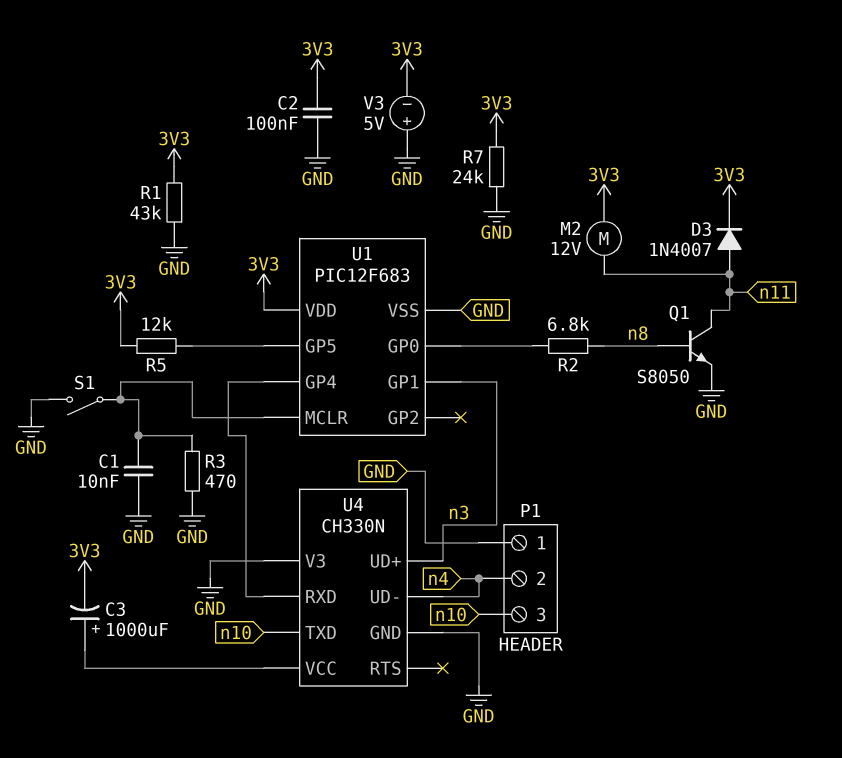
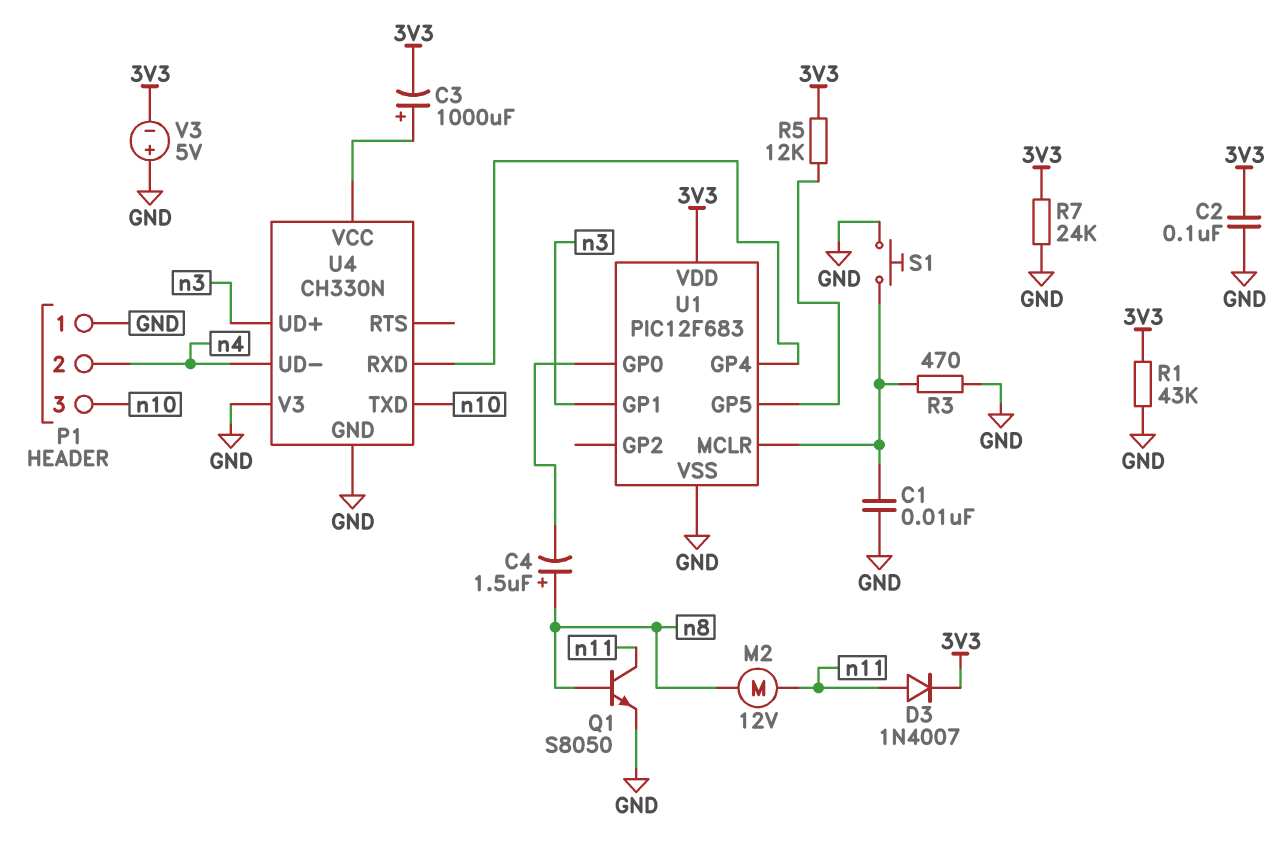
C4: none -> 1.5uF (plus n8, minus U1/GP0)
M2: motor 12V (3V3, n11) -> motor 12V (n8, n11)
R2: 6.8k (U1/GP0, n8) -> none
S1: switch (GND, U1/MCLR) -> button (GND, U1/MCLR)

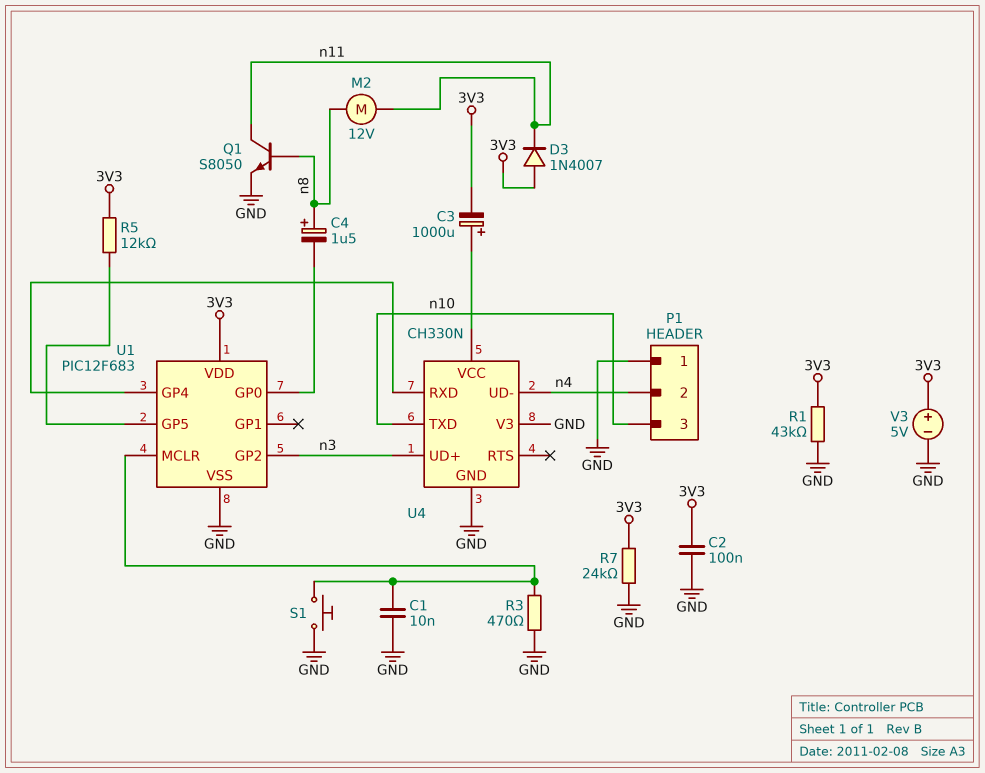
D3: diode 1N4007 (A n11, K 3V3) -> diode 1N4007 (A 3V3, K n11)
U1 pin GP1: n3 -> none
U1 pin GP2: none -> n3
V3: 5V (plus GND, minus 3V3) -> 5V (plus 3V3, minus GND)

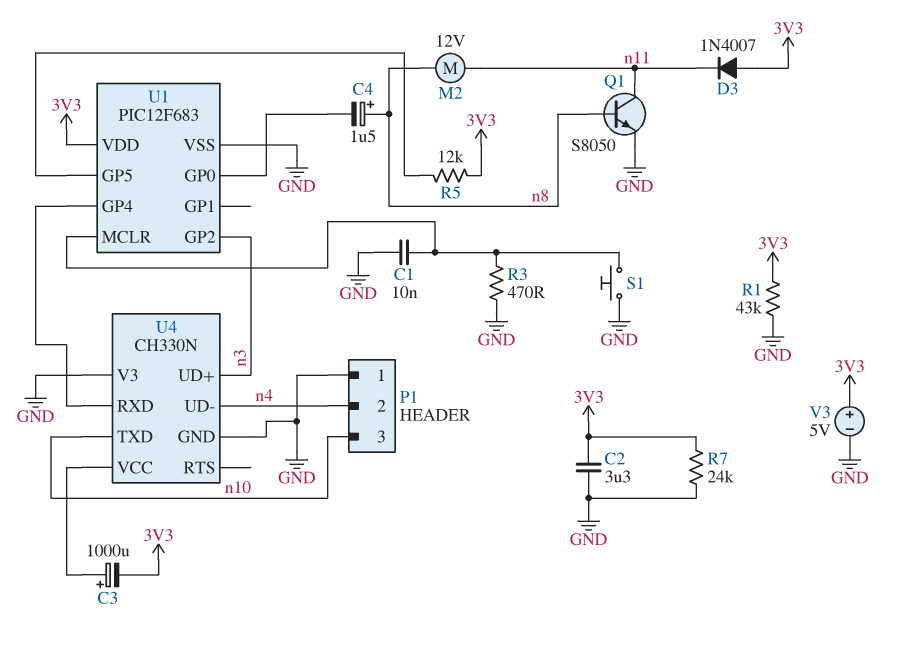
C2: 100nF (3V3, GND) -> 3.3uF (3V3, GND)

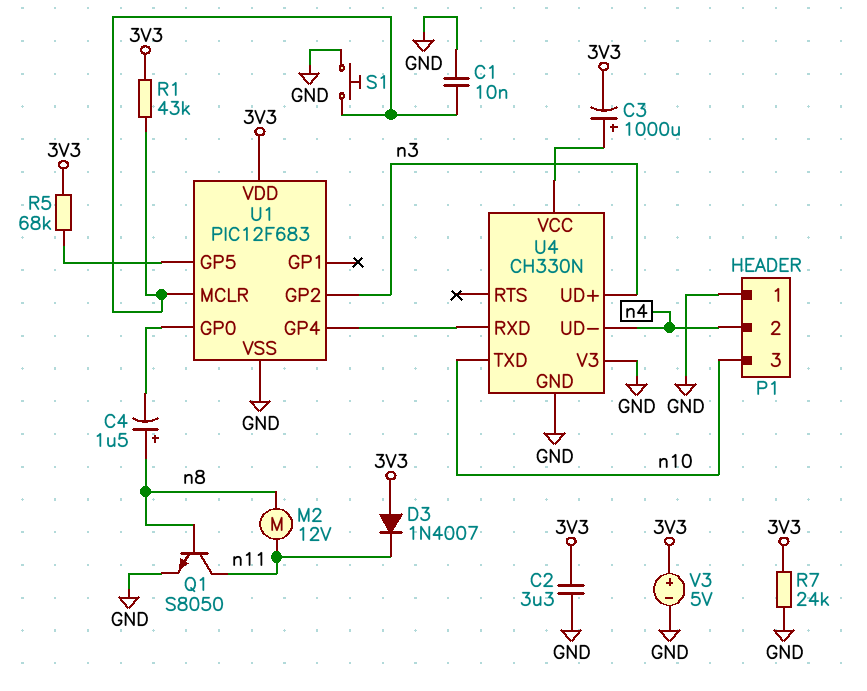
R1: 43k (3V3, GND) -> 43k (3V3, U1/MCLR)
R3: 470 (GND, U1/MCLR) -> none
R5: 12k (3V3, U1/GP5) -> 68k (3V3, U1/GP5)

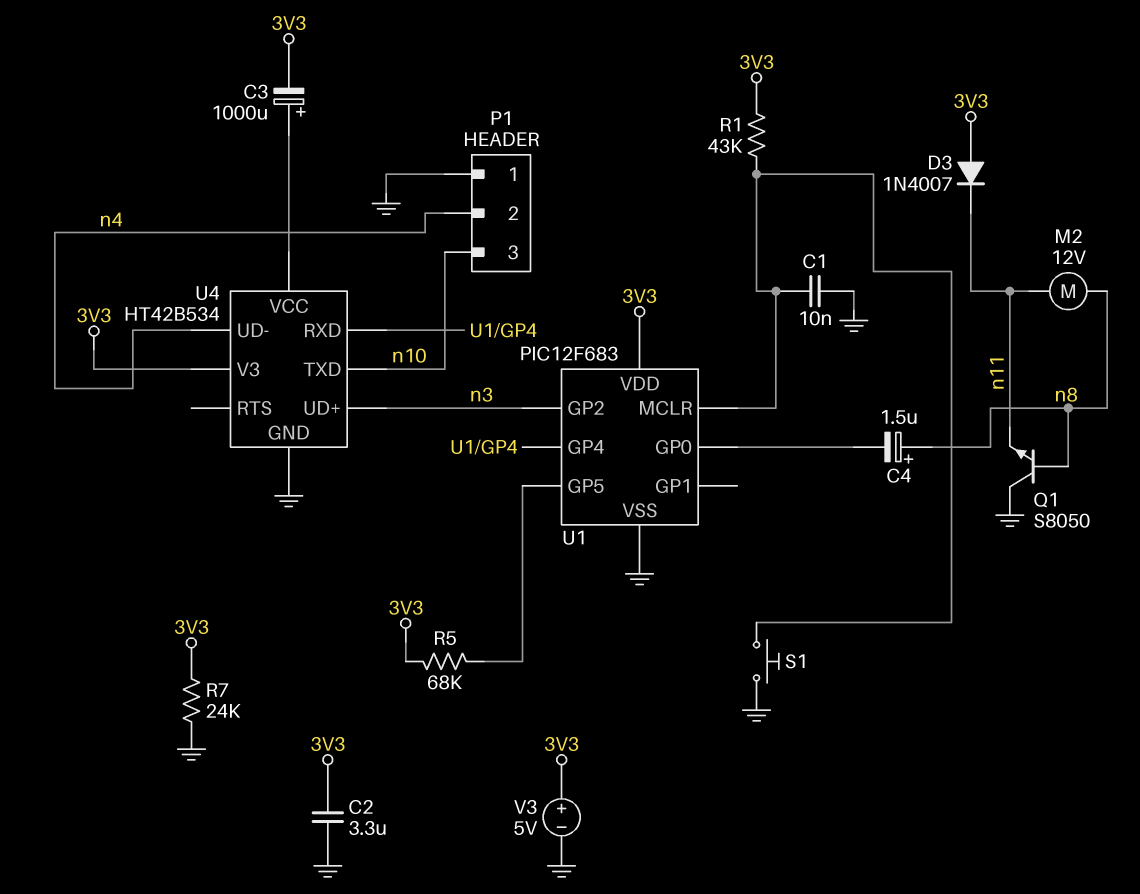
Q1: NPN S8050 (B n8, C n11, E GND) -> NPN S8050 (B n8, C GND, E n11)
U4: CH330N -> HT42B534
U4 pin V3: GND -> 3V3

